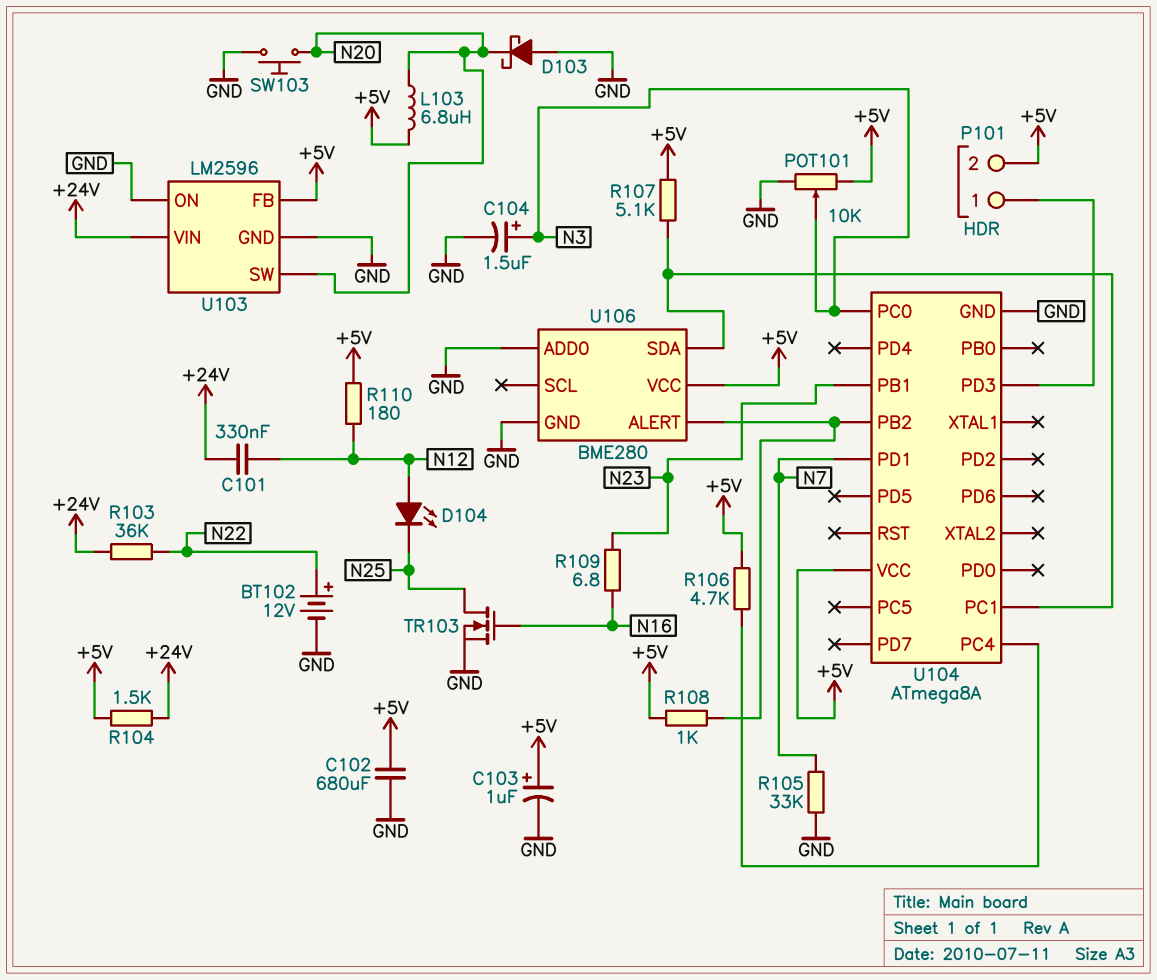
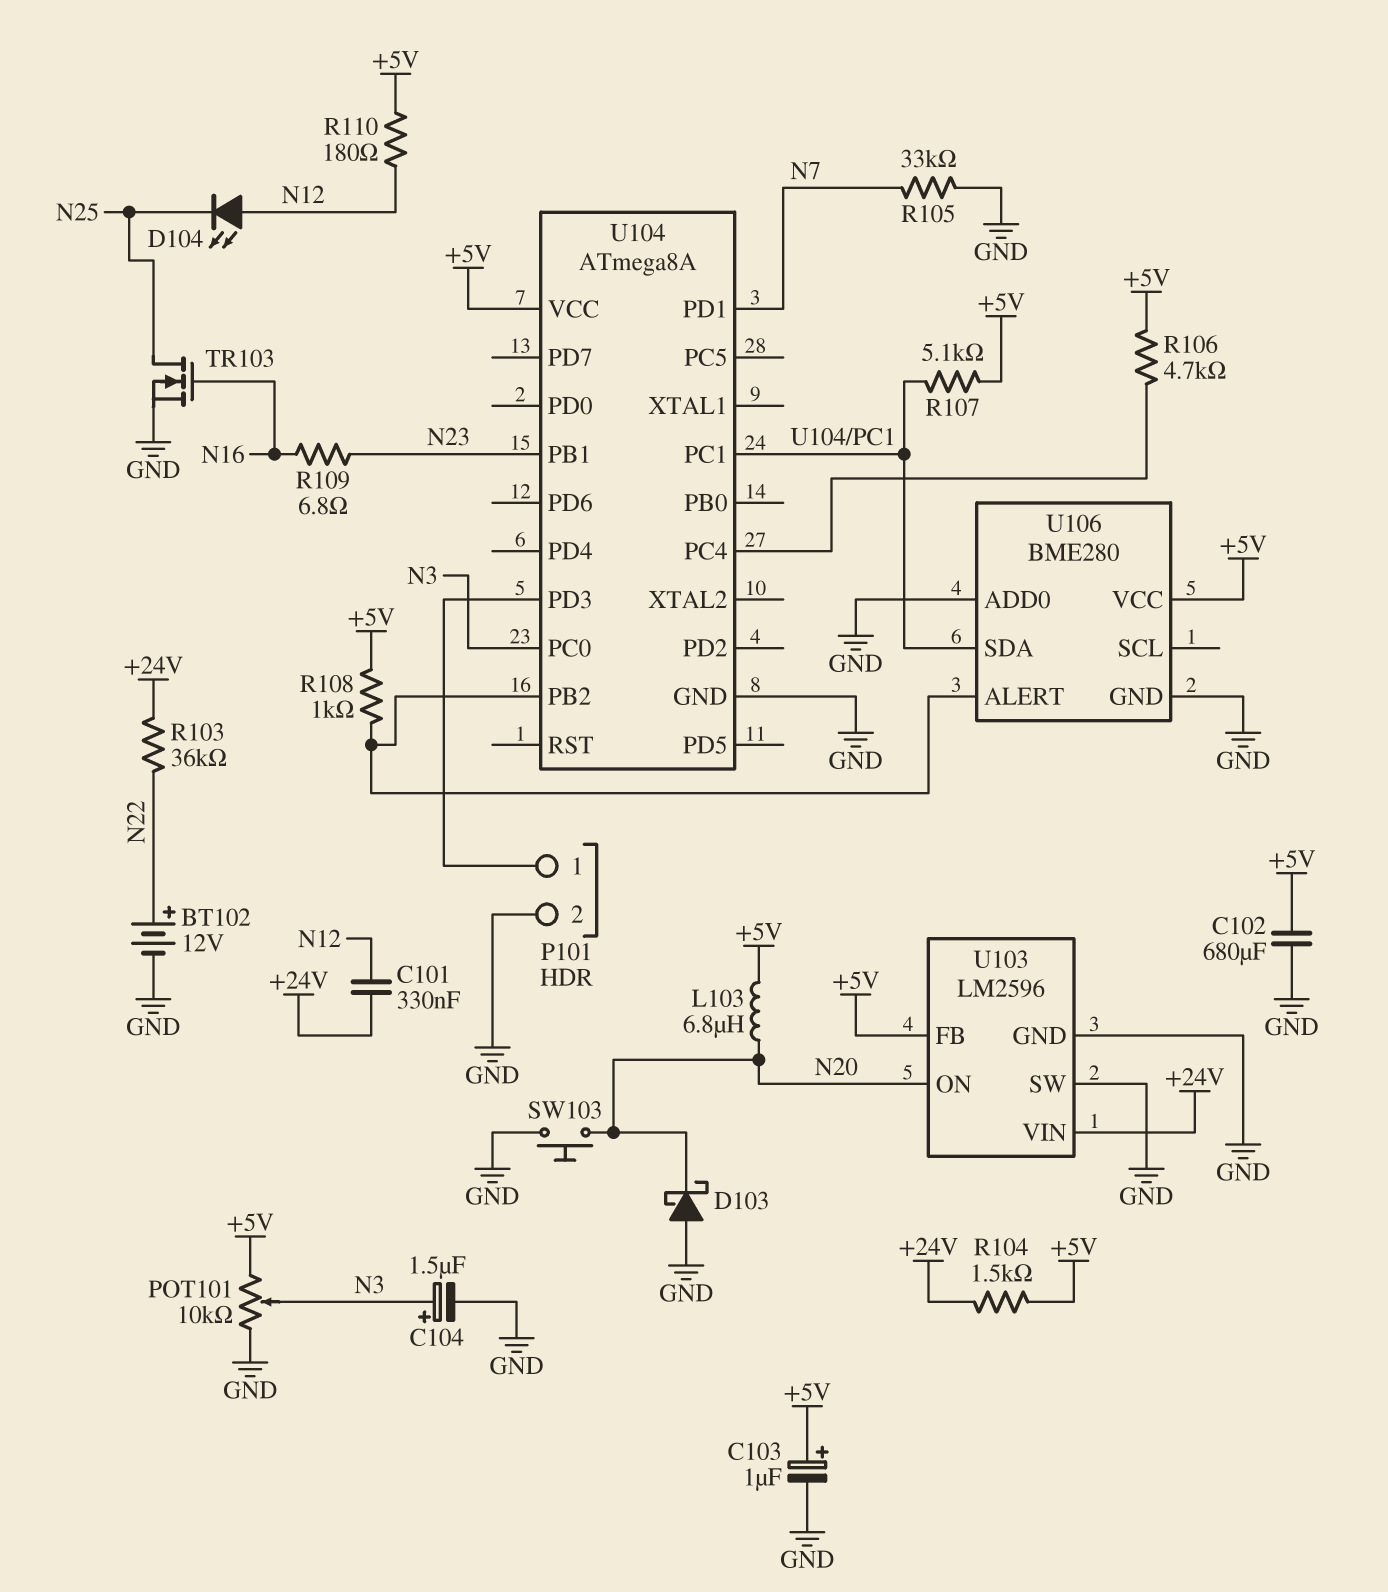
P101 pin 2: +5V -> GND
U103 pin ON: GND -> N20
U103 pin SW: N20 -> GND

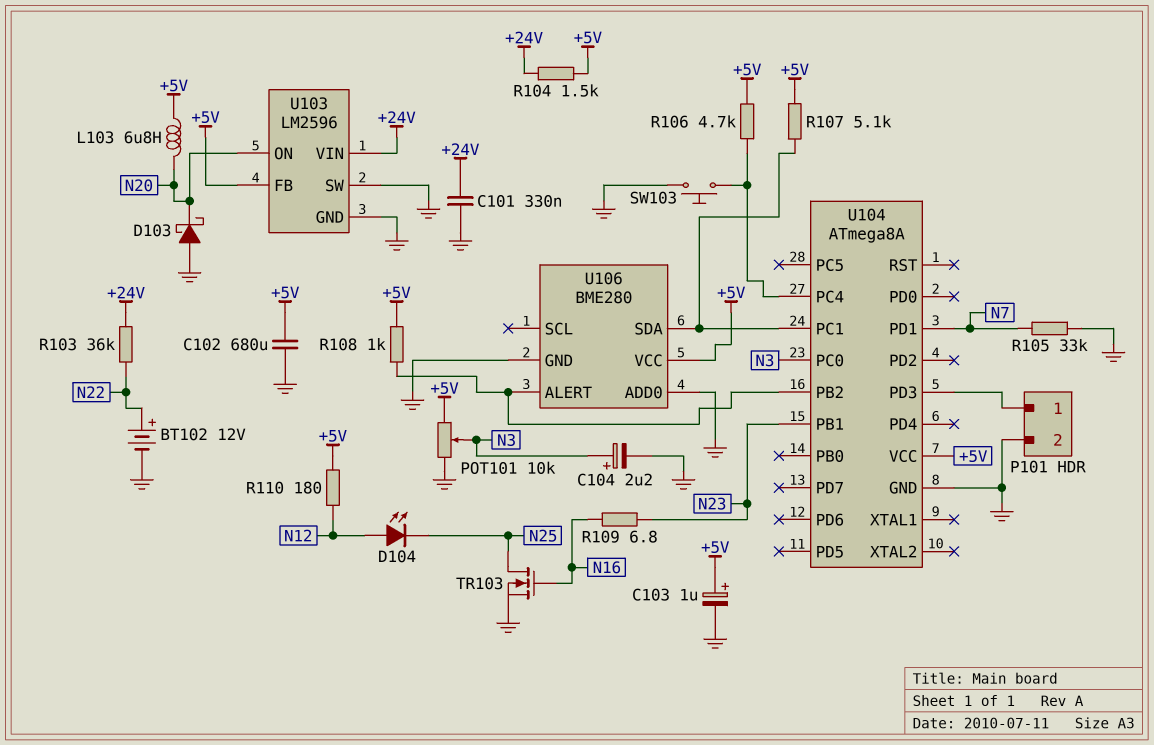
C101: 330nF (+24V, N12) -> 330nF (+24V, GND)
C104: 1.5uF (plus N3, minus GND) -> 2.2uF (plus N3, minus GND)
SW103: button (GND, N20) -> button (GND, U104/PC4)

